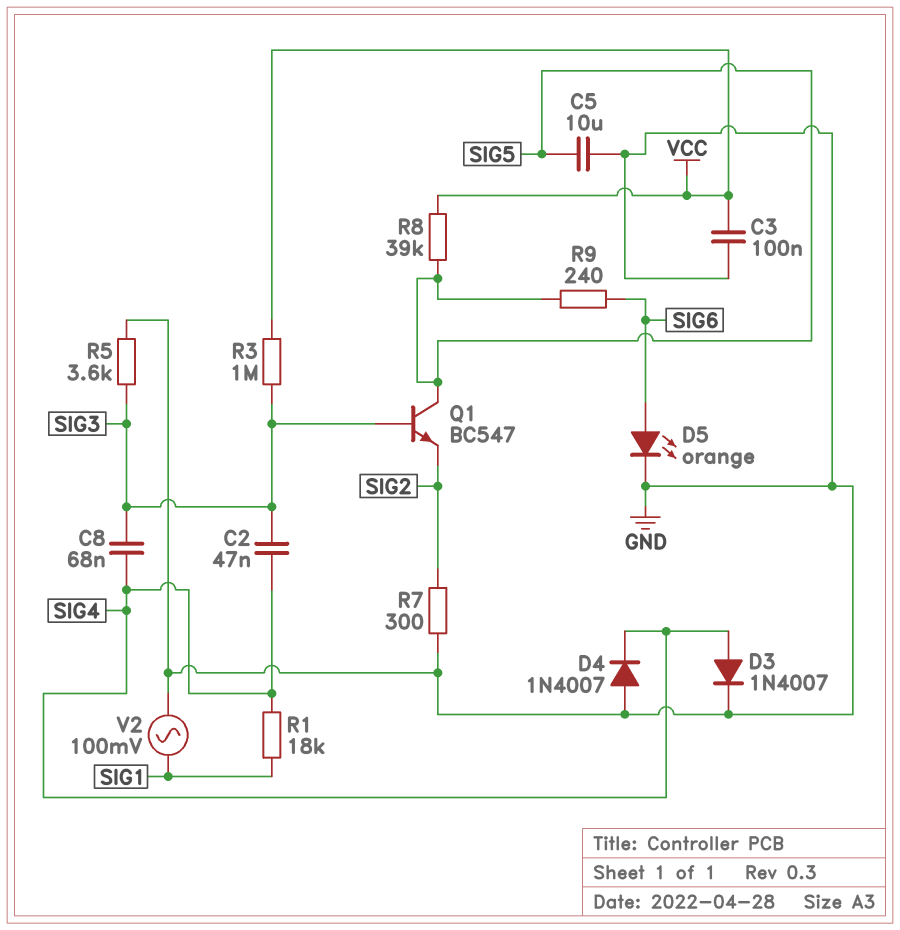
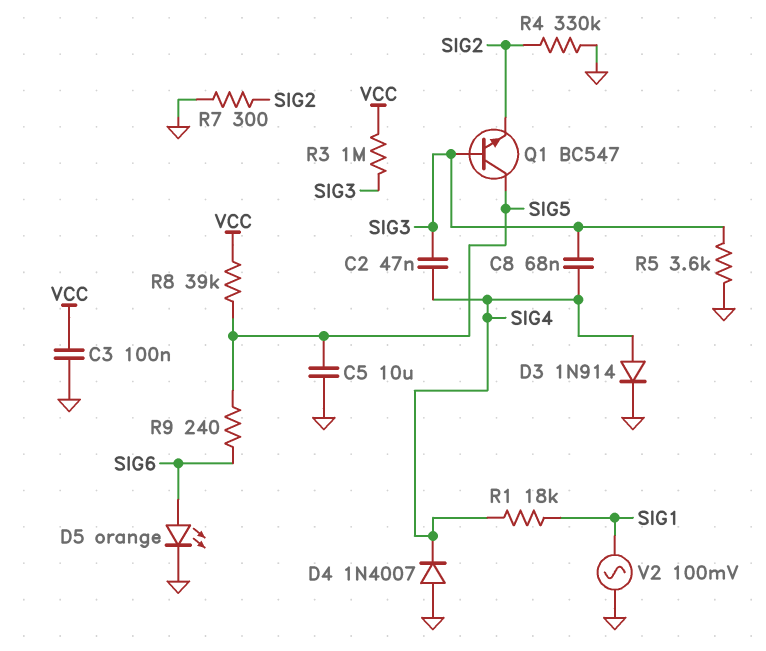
D3: diode 1N4007 (A SIG4, K GND) -> diode 1N914 (A SIG4, K GND)
R4: none -> 330k (GND, SIG2)

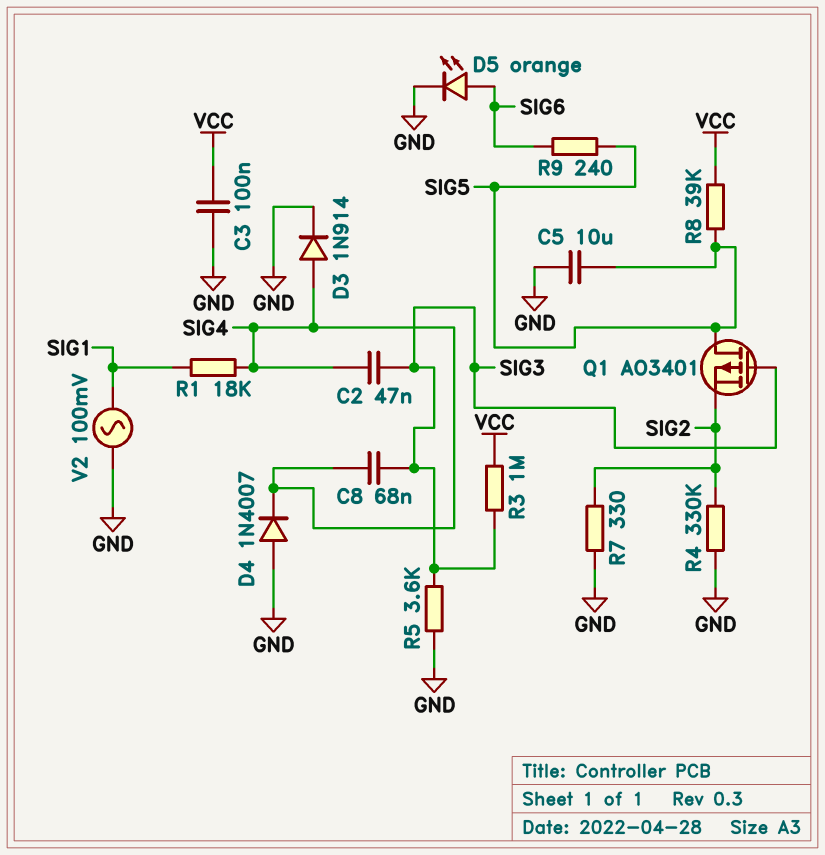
Q1: NPN BC547 (B SIG3, C SIG5, E SIG2) -> PMOS AO3401 (G SIG3, D SIG5, S SIG2)
R7: 300 (GND, SIG2) -> 330 (GND, SIG2)

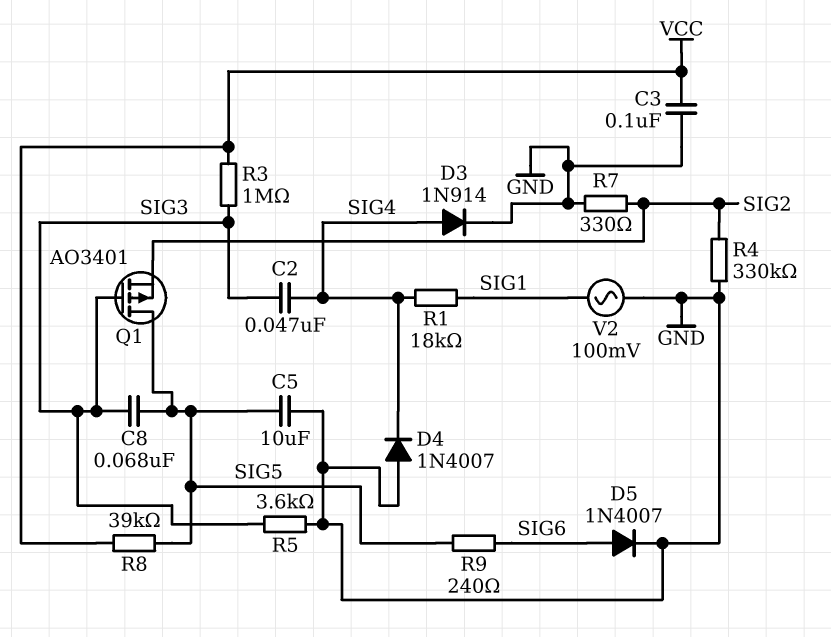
C8: 68nF (SIG3, SIG4) -> 68nF (SIG3, SIG5)
D5: LED orange (A SIG6, K GND) -> diode 1N4007 (A SIG6, K GND)

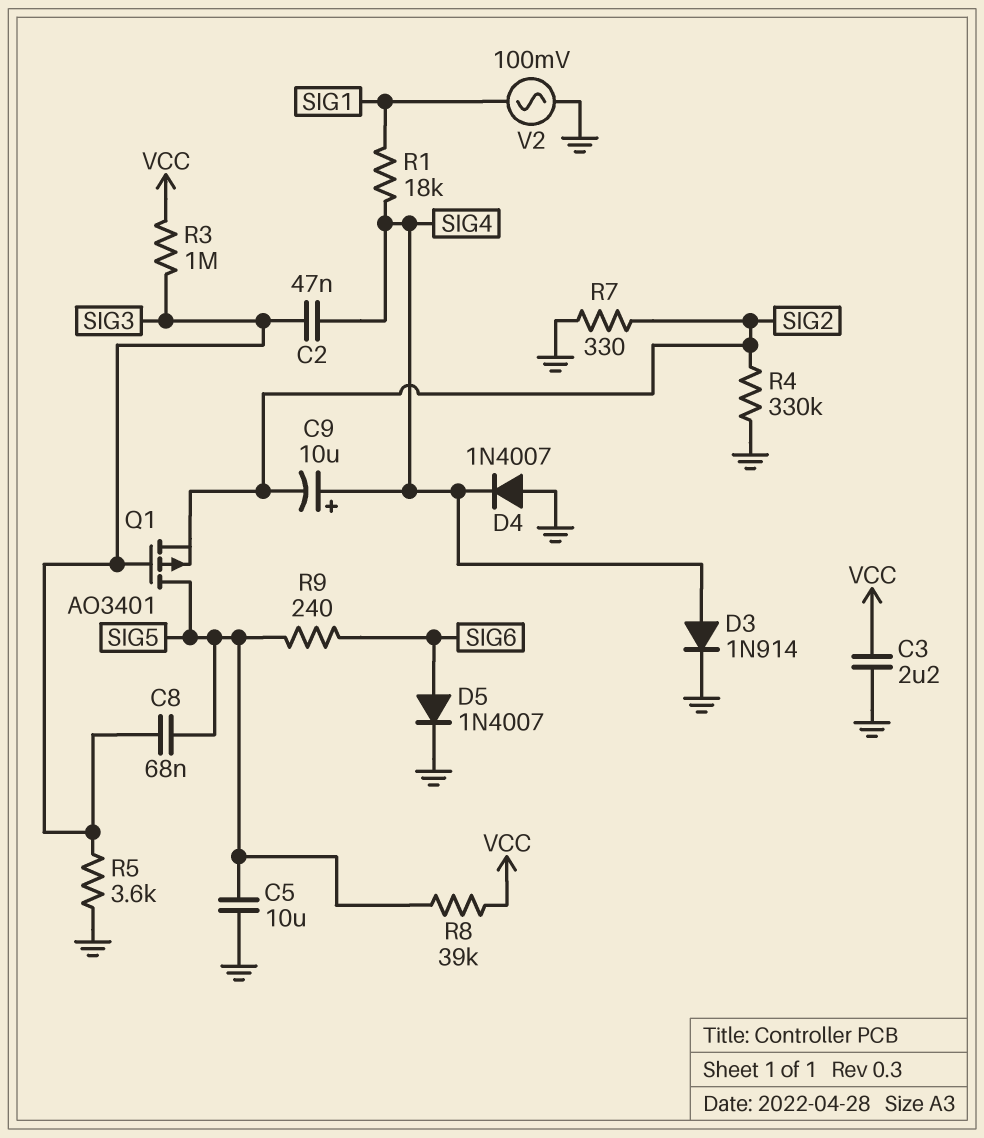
C3: 100nF (GND, VCC) -> 2.2uF (GND, VCC)
C9: none -> 10uF (plus SIG4, minus SIG2)

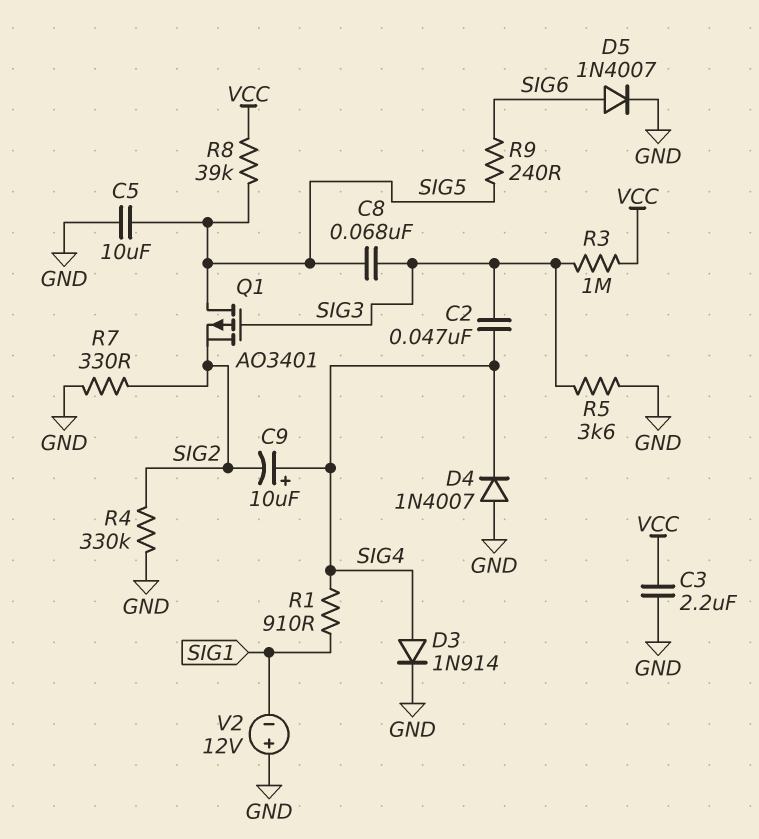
R1: 18k (SIG1, SIG4) -> 910 (SIG1, SIG4)
V2: AC 100mV (GND, SIG1) -> 12V (plus GND, minus SIG1)

